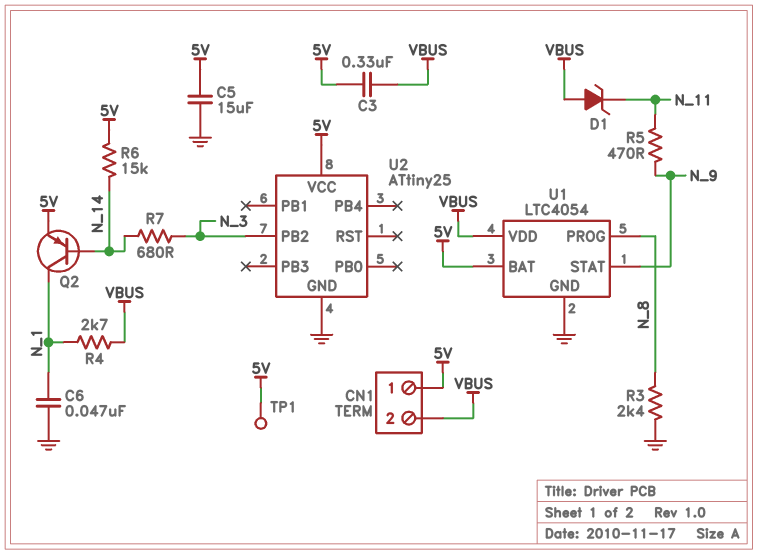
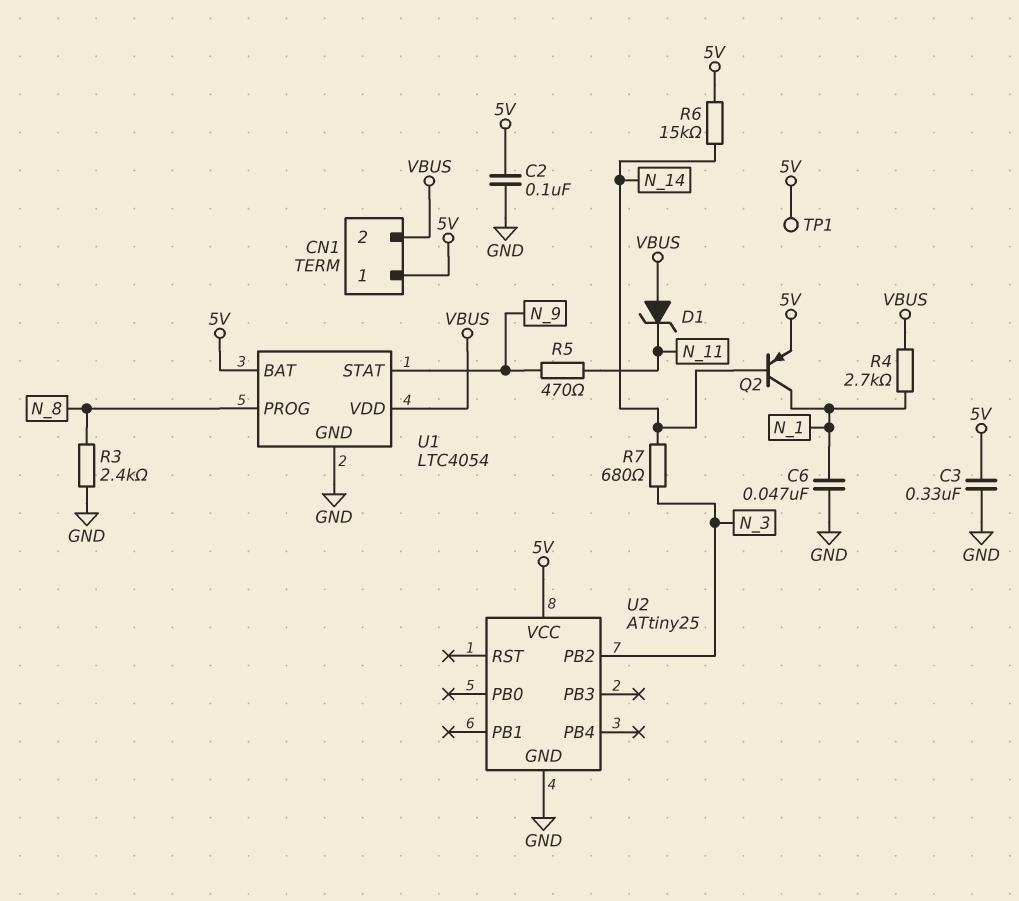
C2: none -> 100nF (5V, GND)
C3: 330nF (5V, VBUS) -> 330nF (5V, GND)
C5: 15uF (5V, GND) -> none

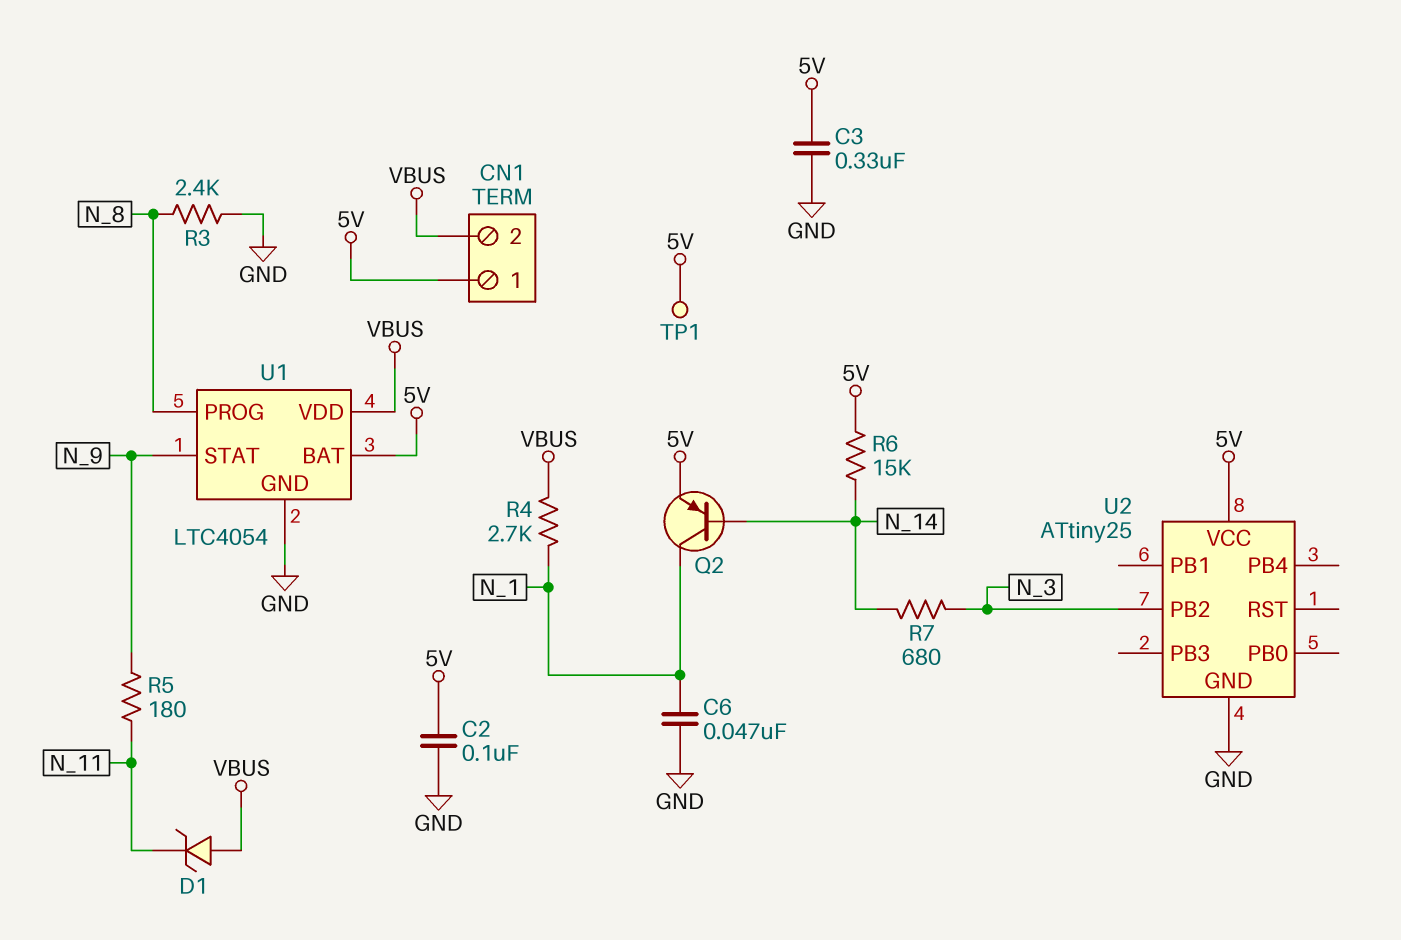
R5: 470 (N_9, N_11) -> 180 (N_9, N_11)

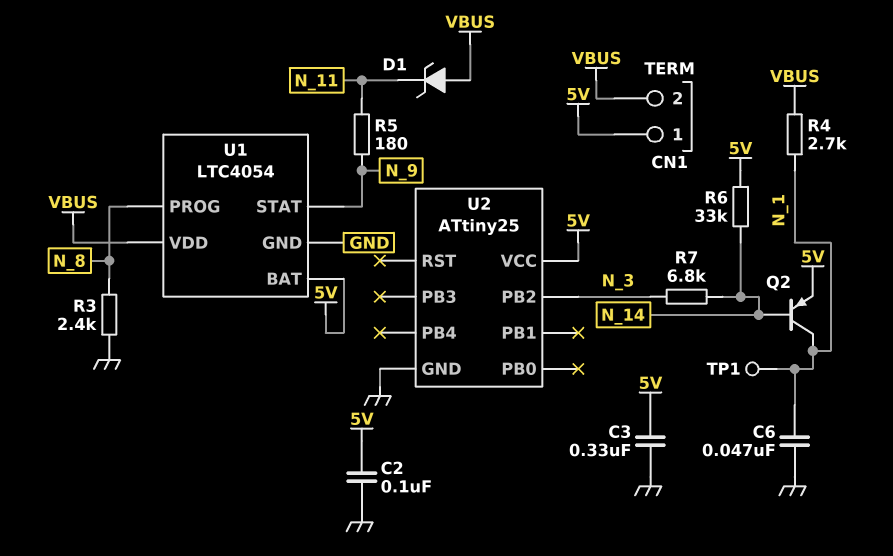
R6: 15k (5V, N_14) -> 33k (5V, N_14)
R7: 680 (N_3, N_14) -> 6.8k (N_3, N_14)
TP1: test point (5V) -> test point (N_1)

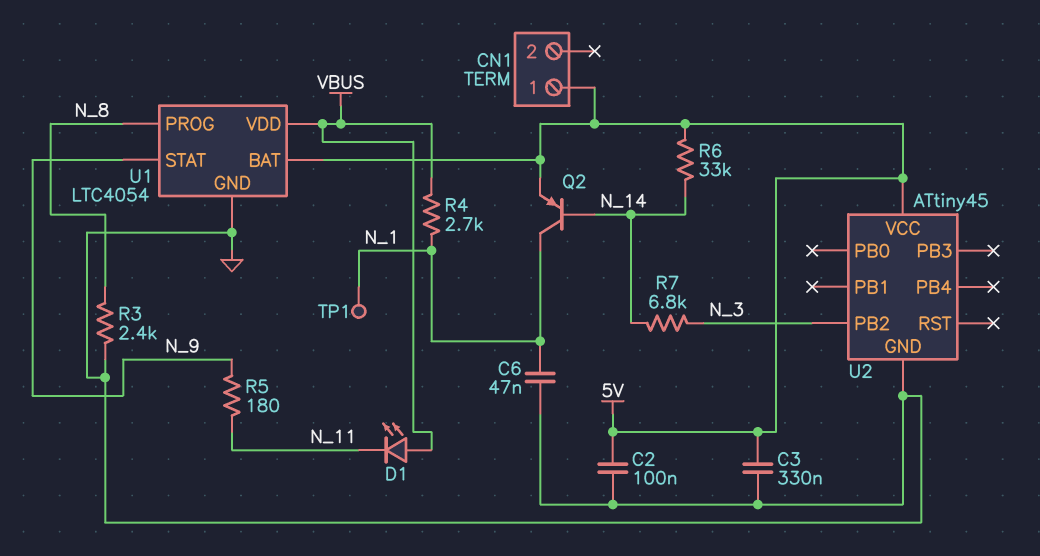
CN1 pin 2: VBUS -> none
D1: zener (A VBUS, K N_11) -> LED (A VBUS, K N_11)
U2: ATtiny25 -> ATtiny45

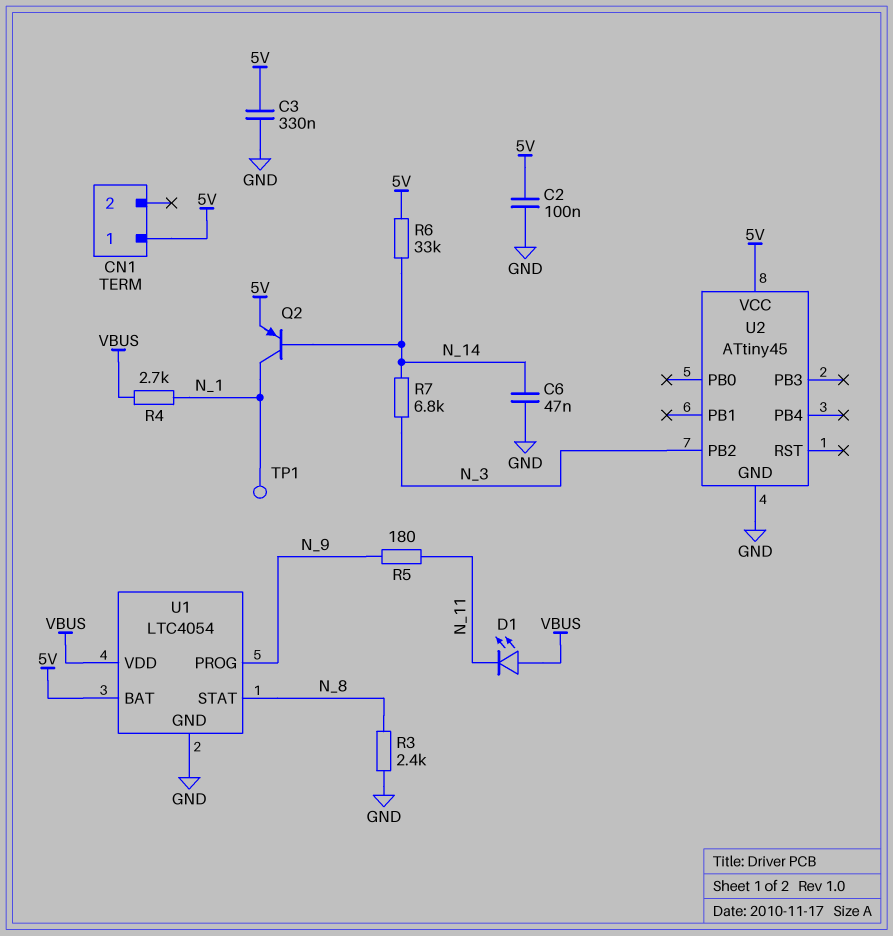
C6: 47nF (GND, N_1) -> 47nF (GND, N_14)
U1 pin PROG: N_8 -> N_9
U1 pin STAT: N_9 -> N_8

